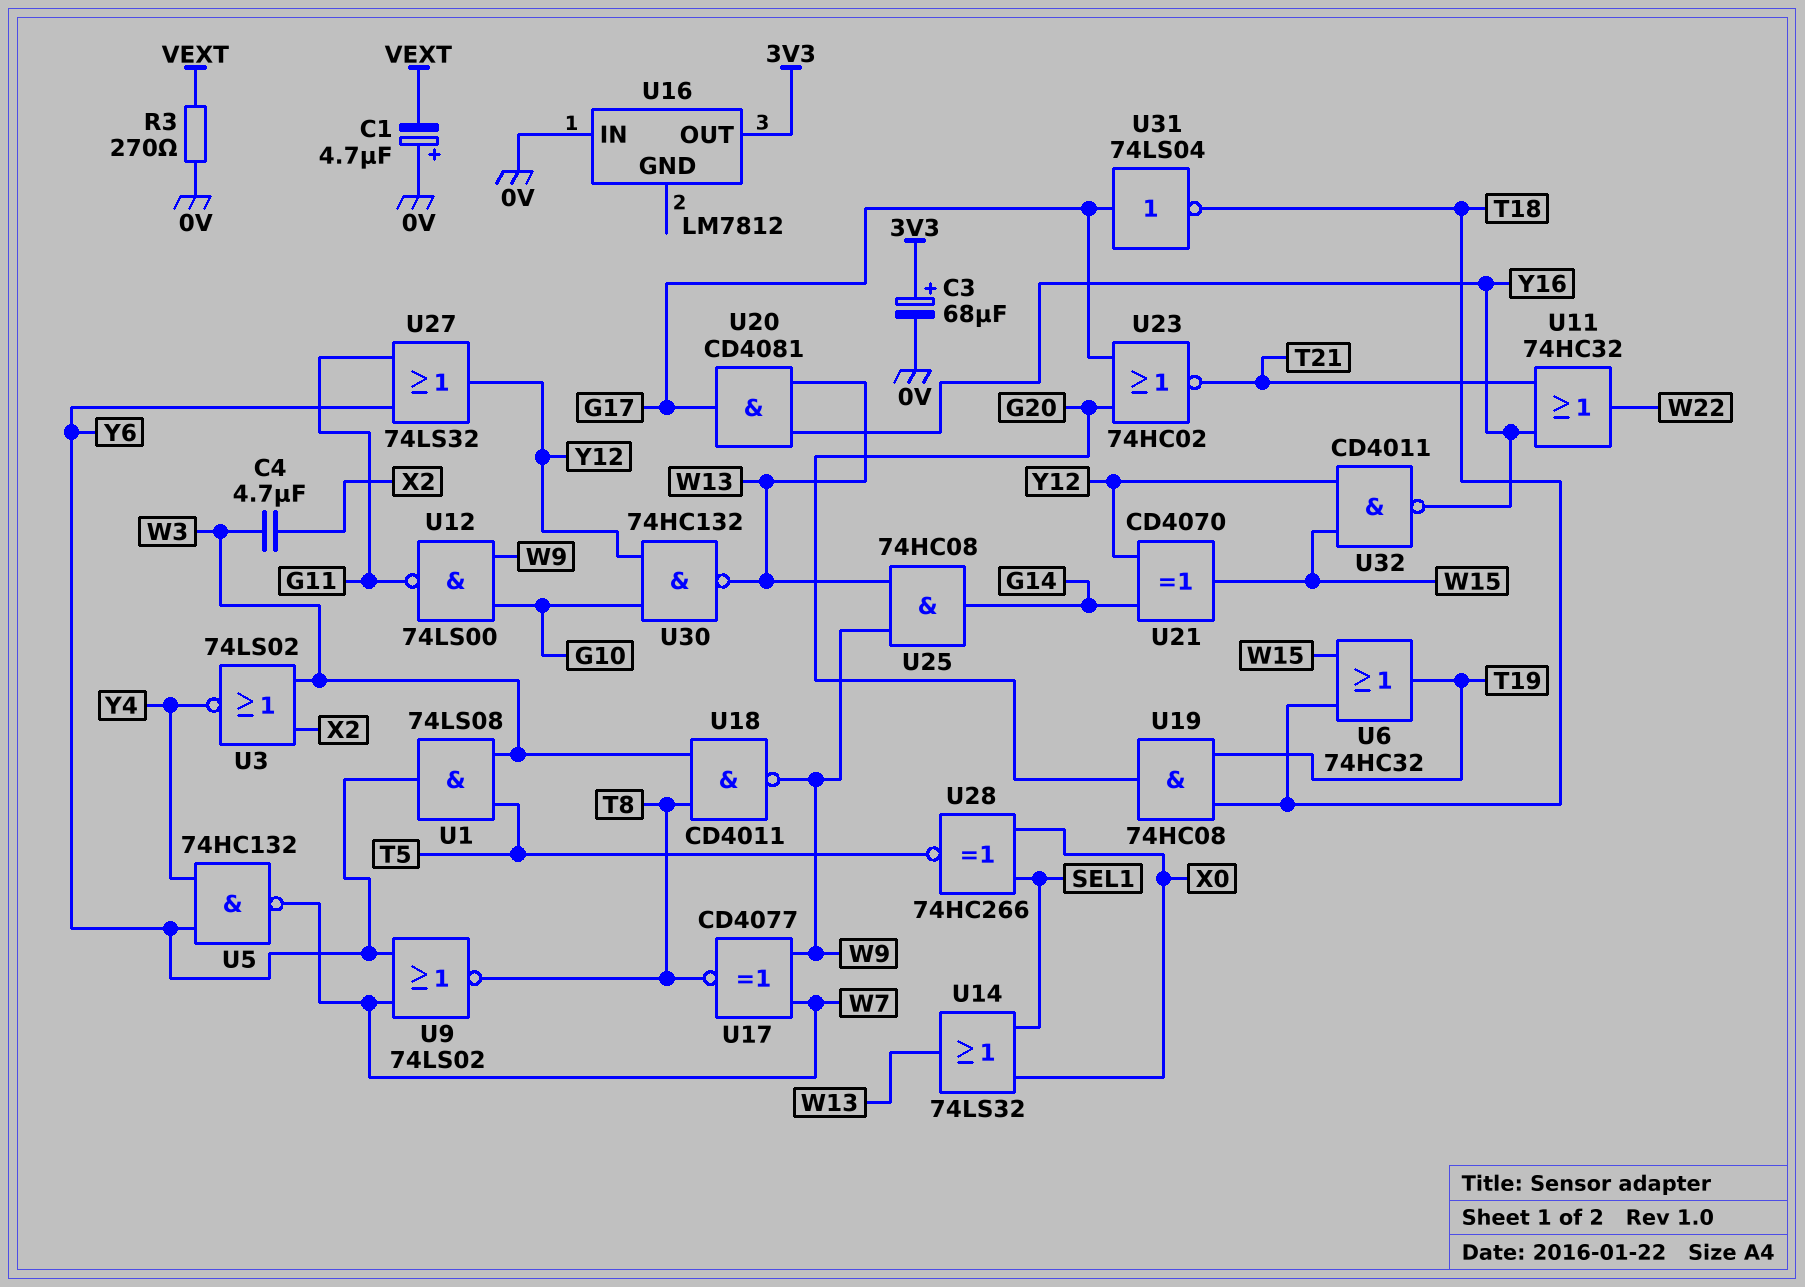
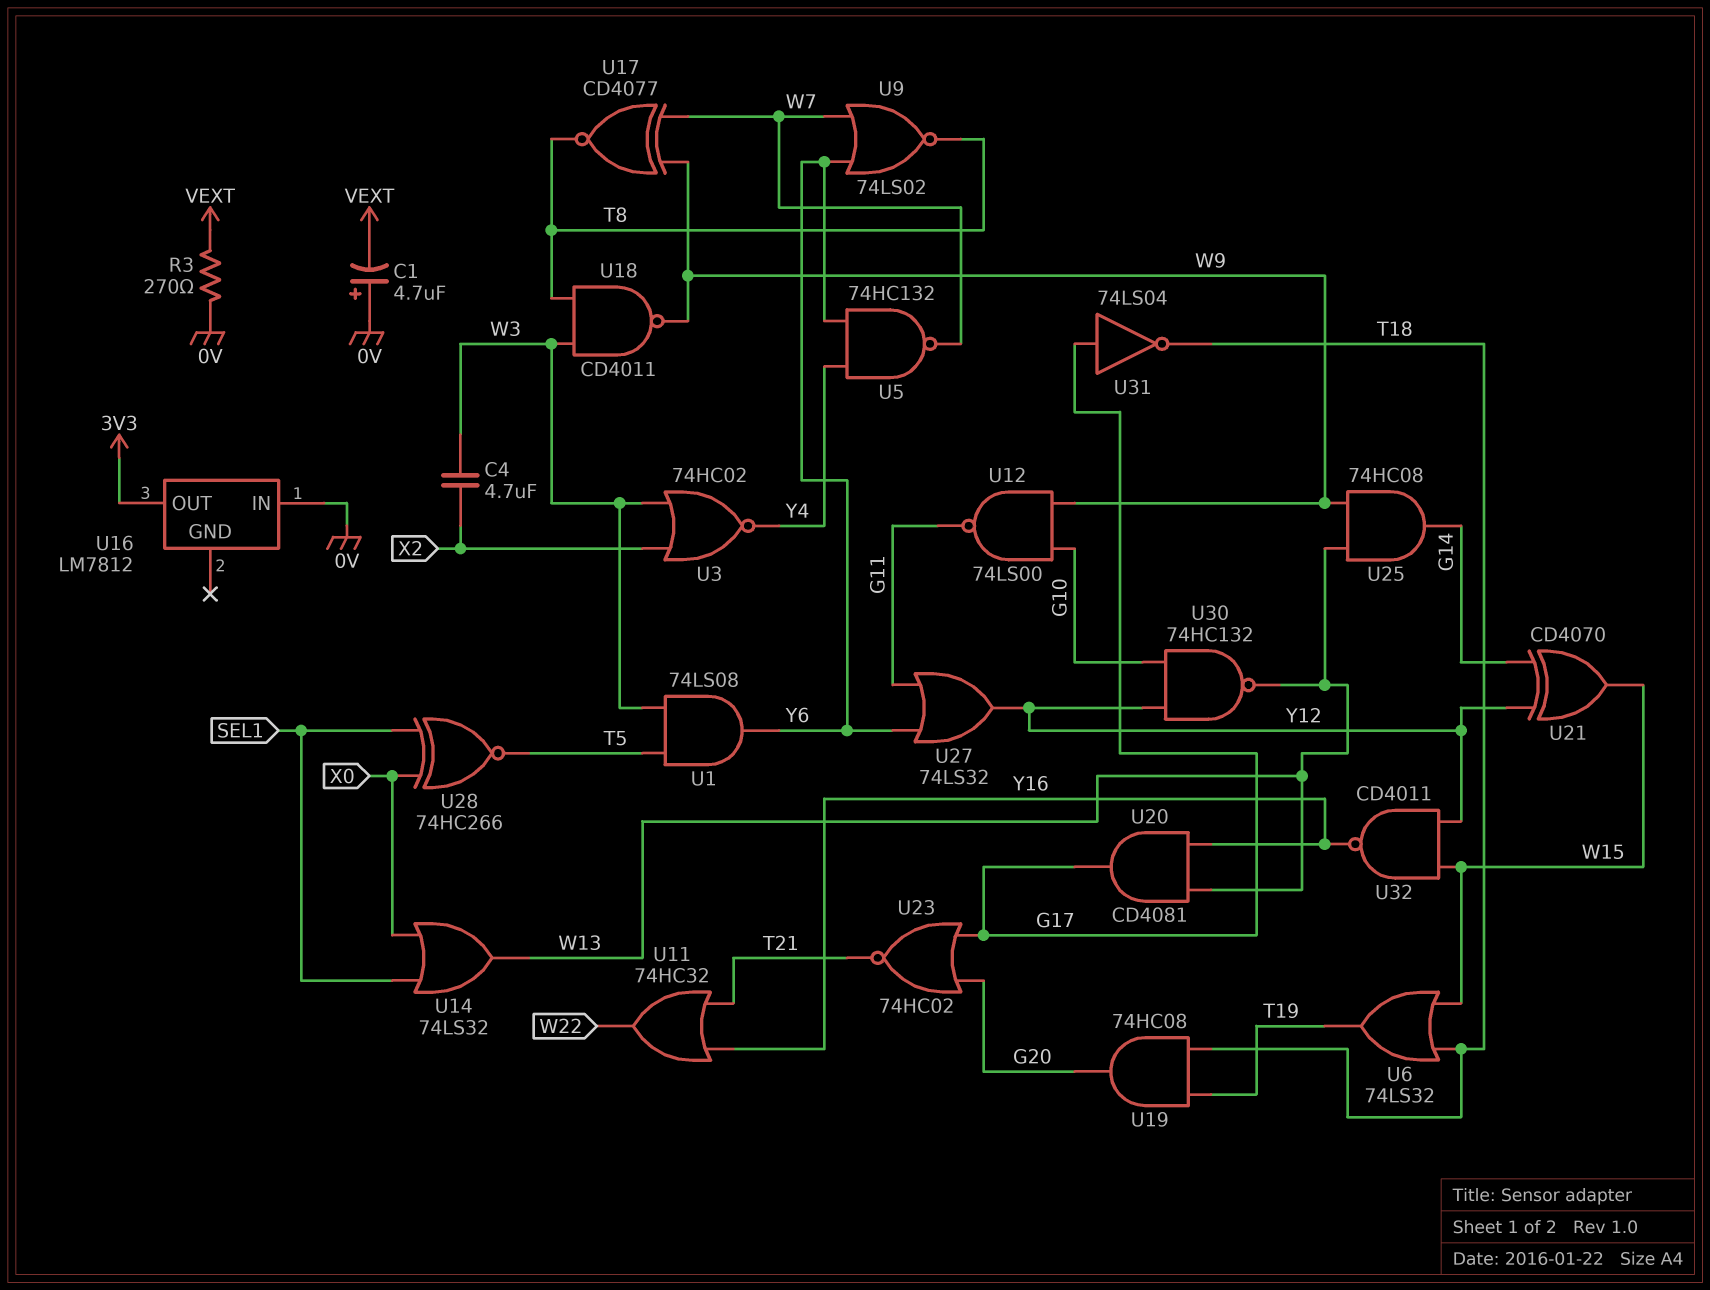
C3: 68uF (plus 3V3, minus 0V) -> none
U3: NOR 74LS02 (in W3, in X2, out Y4) -> NOR 74HC02 (in W3, in X2, out Y4)
U6: OR 74HC32 (in T18, in W15, out T19) -> OR 74LS32 (in T18, in W15, out T19)

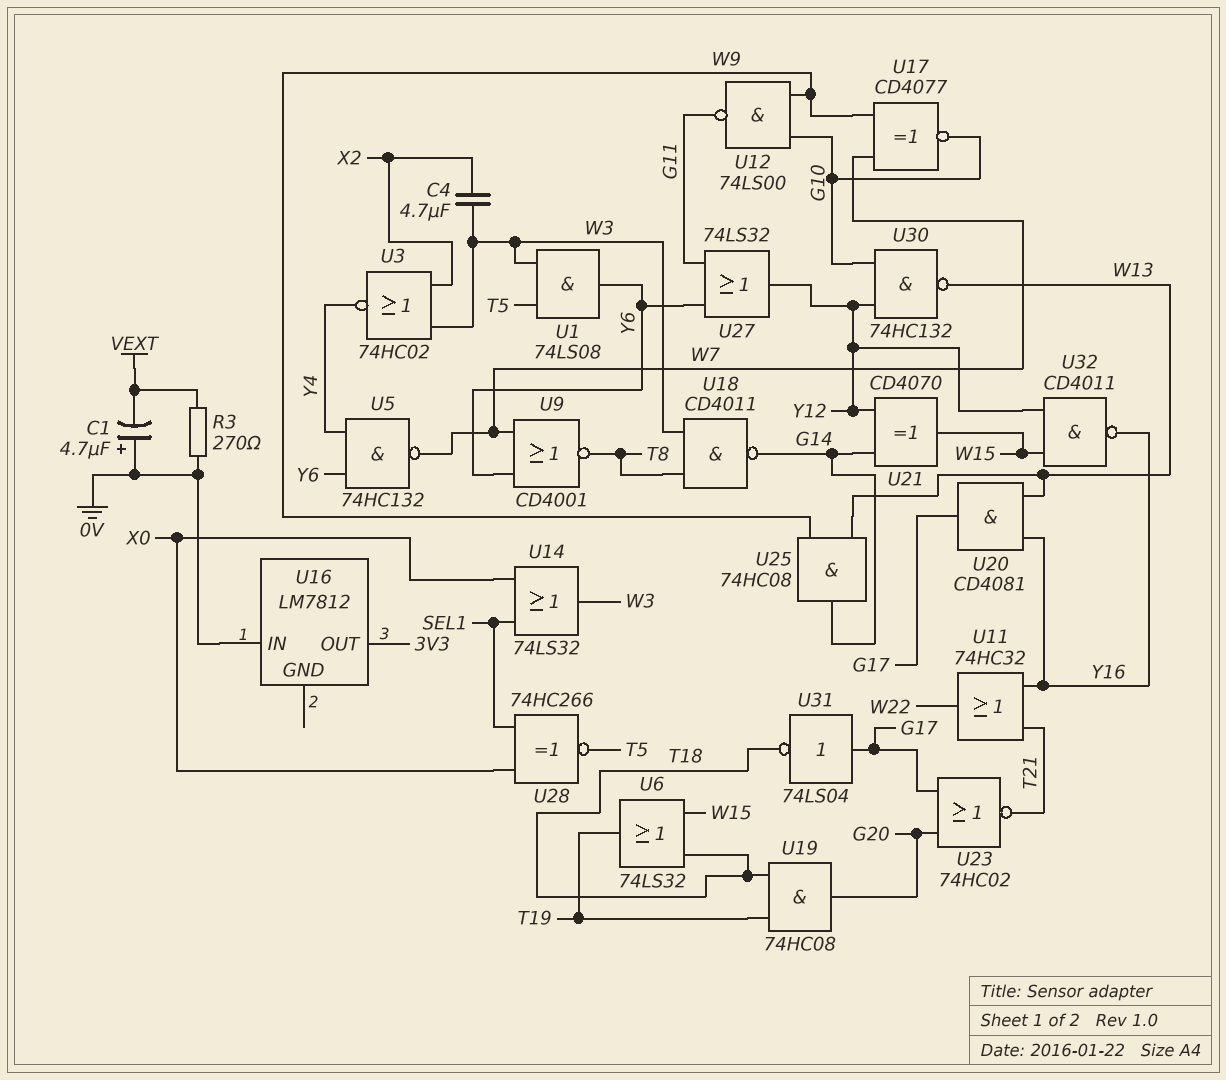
U9: NOR 74LS02 (in W7, in Y6, out T8) -> NOR CD4001 (in W7, in Y6, out T8)
U14: OR 74LS32 (in SEL1, in X0, out W13) -> OR 74LS32 (in SEL1, in X0, out W3)
U17: XNOR CD4077 (in W7, in W9, out T8) -> XNOR CD4077 (in W7, in W9, out G10)
U18: NAND CD4011 (in T8, in W3, out W9) -> NAND CD4011 (in T8, in W3, out G14)

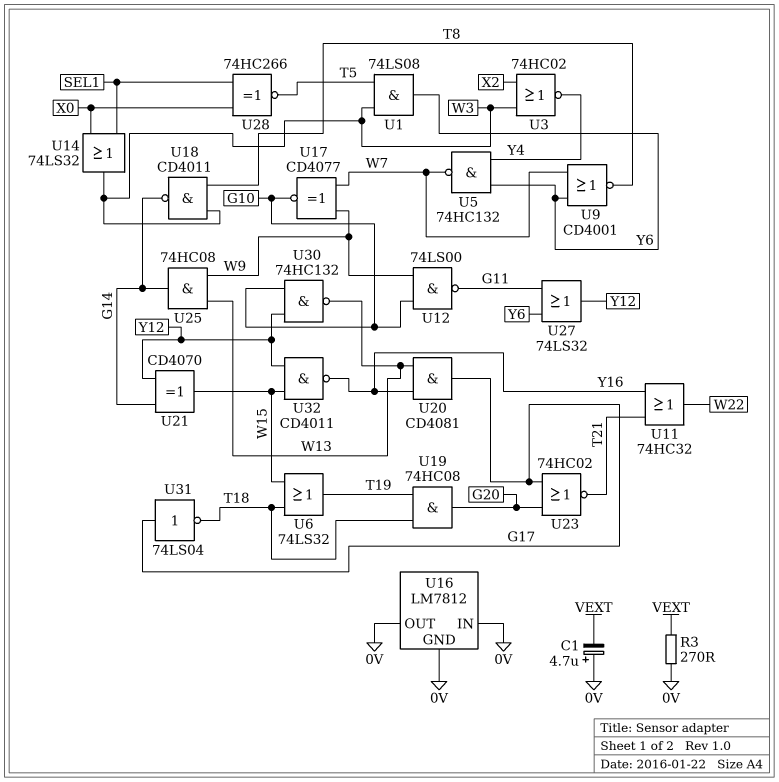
C4: 4.7uF (W3, X2) -> none
U16 pin GND: none -> 0V
U16 pin OUT: 3V3 -> 0V

